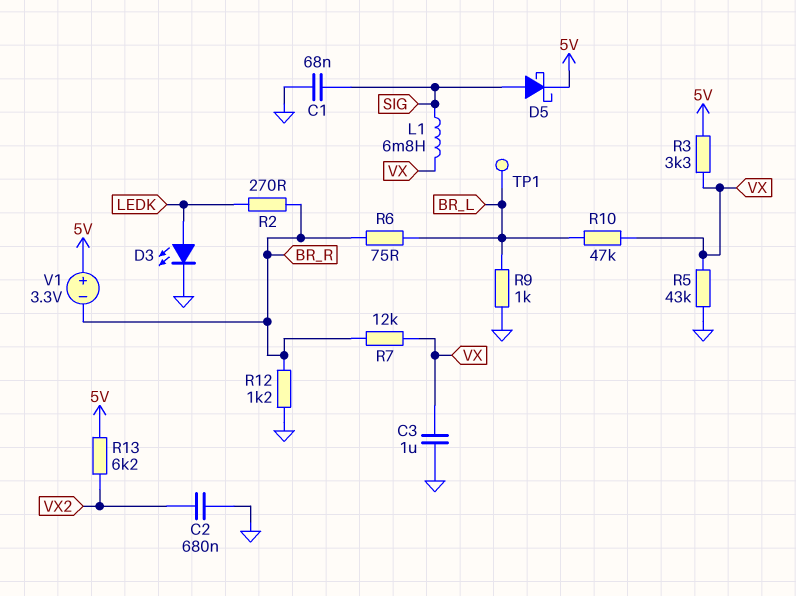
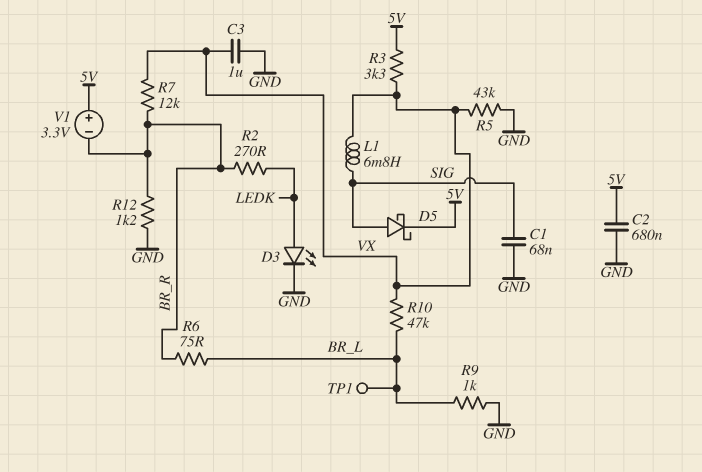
C2: 680nF (GND, VX2) -> 680nF (5V, GND)
R13: 6.2k (5V, VX2) -> none

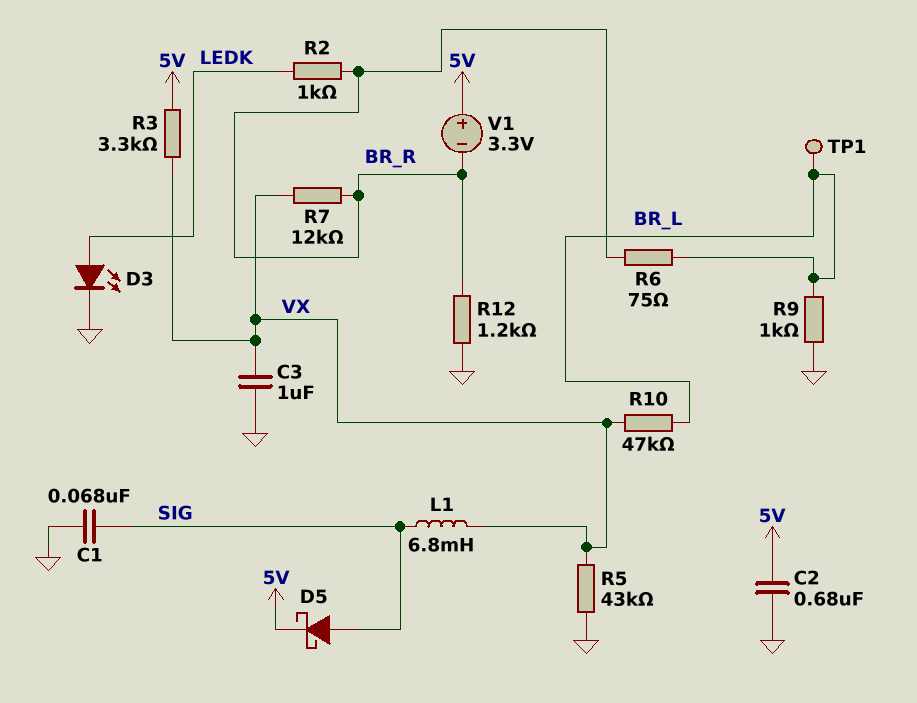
R2: 270 (BR_R, LEDK) -> 1k (BR_R, LEDK)

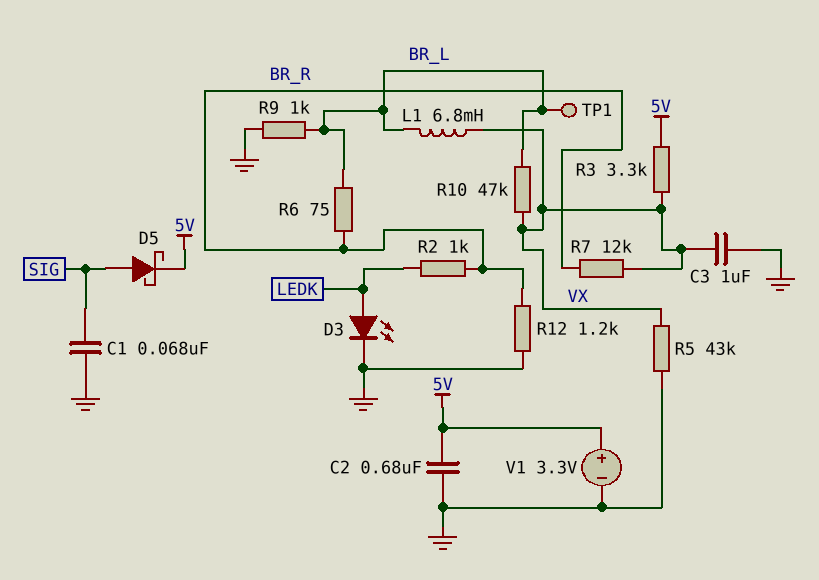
L1: 6.8mH (SIG, VX) -> 6.8mH (BR_L, VX)
V1: 3.3V (plus 5V, minus BR_R) -> 3.3V (plus 5V, minus GND)

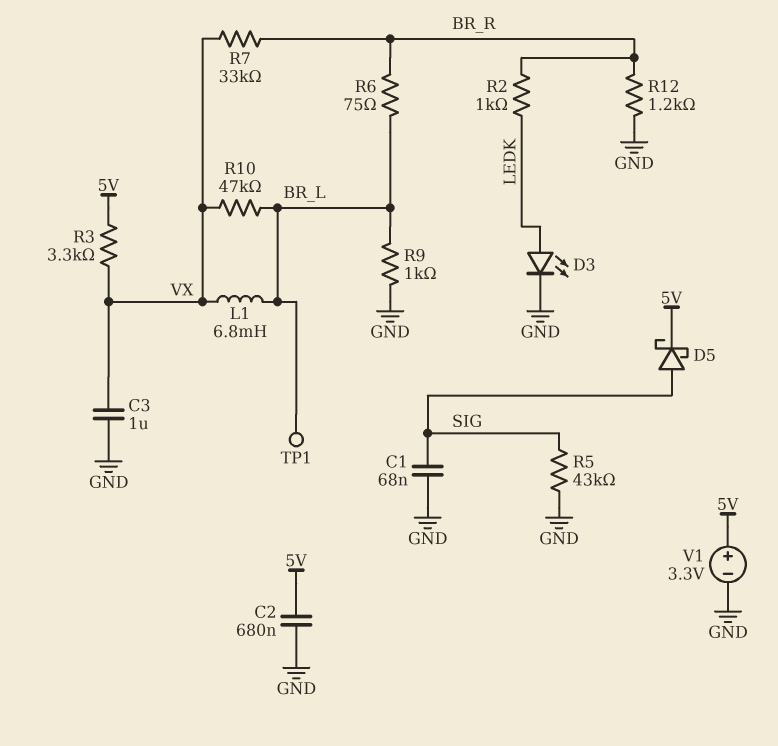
R5: 43k (GND, VX) -> 43k (GND, SIG)
R7: 12k (BR_R, VX) -> 33k (BR_R, VX)

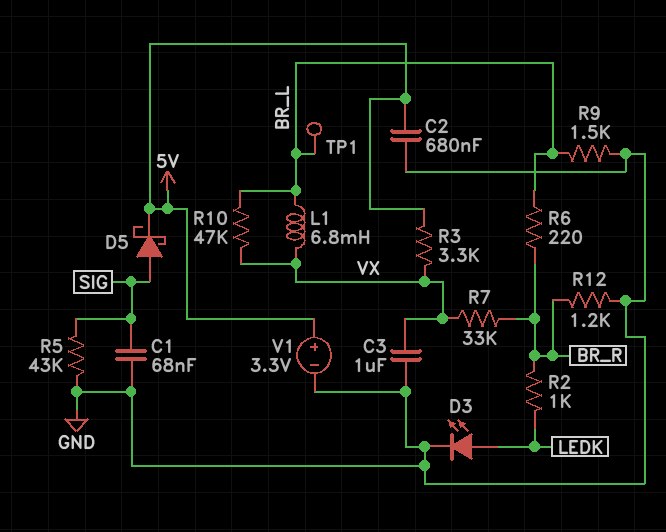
R6: 75 (BR_L, BR_R) -> 220 (BR_L, BR_R)
R9: 1k (BR_L, GND) -> 1.5k (BR_L, GND)

